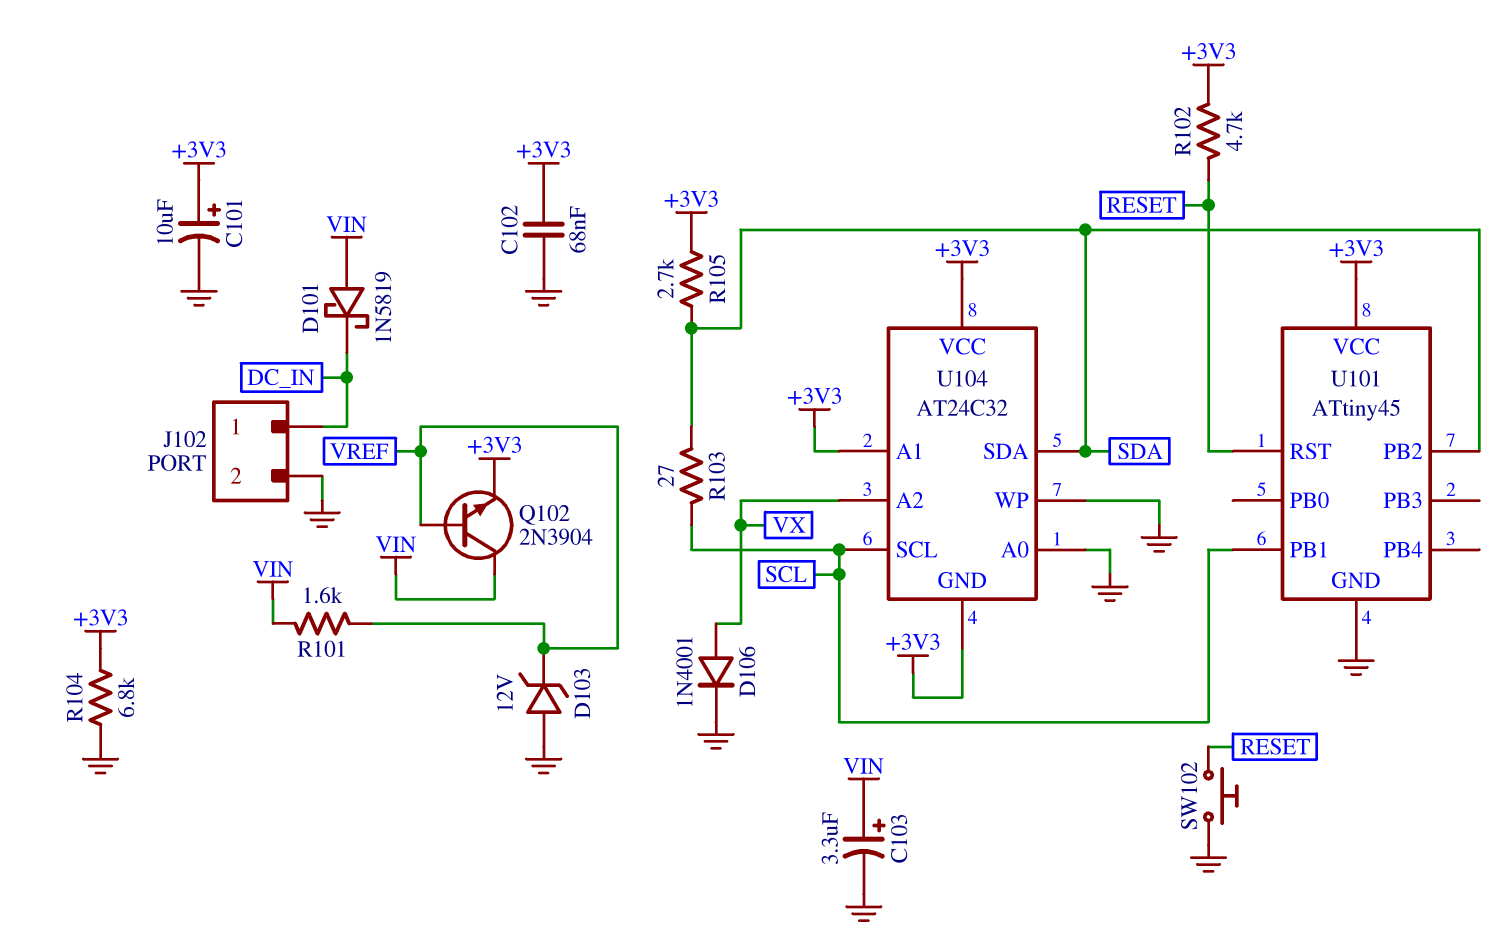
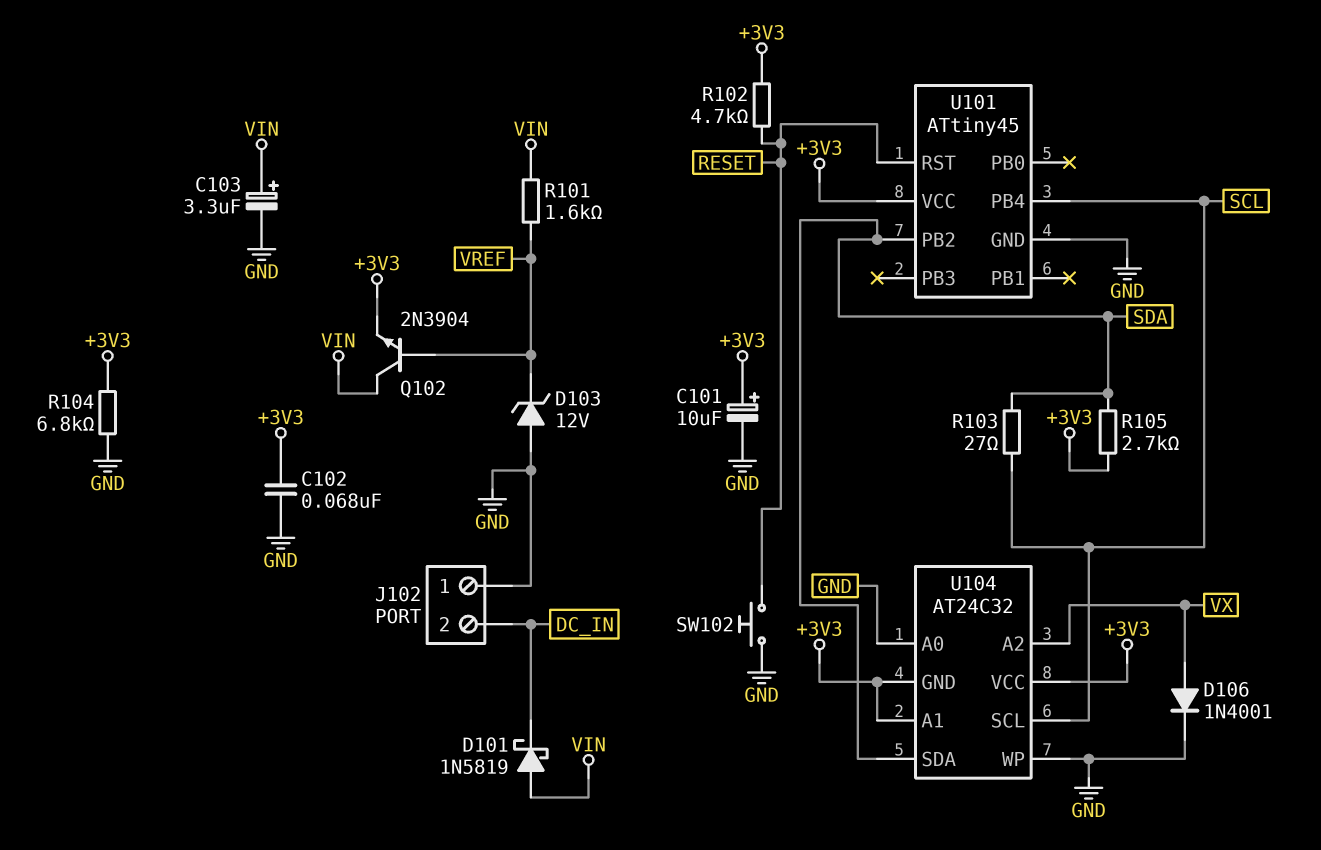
J102 pin 1: DC_IN -> GND
J102 pin 2: GND -> DC_IN
U101 pin PB1: SCL -> none
U101 pin PB4: none -> SCL

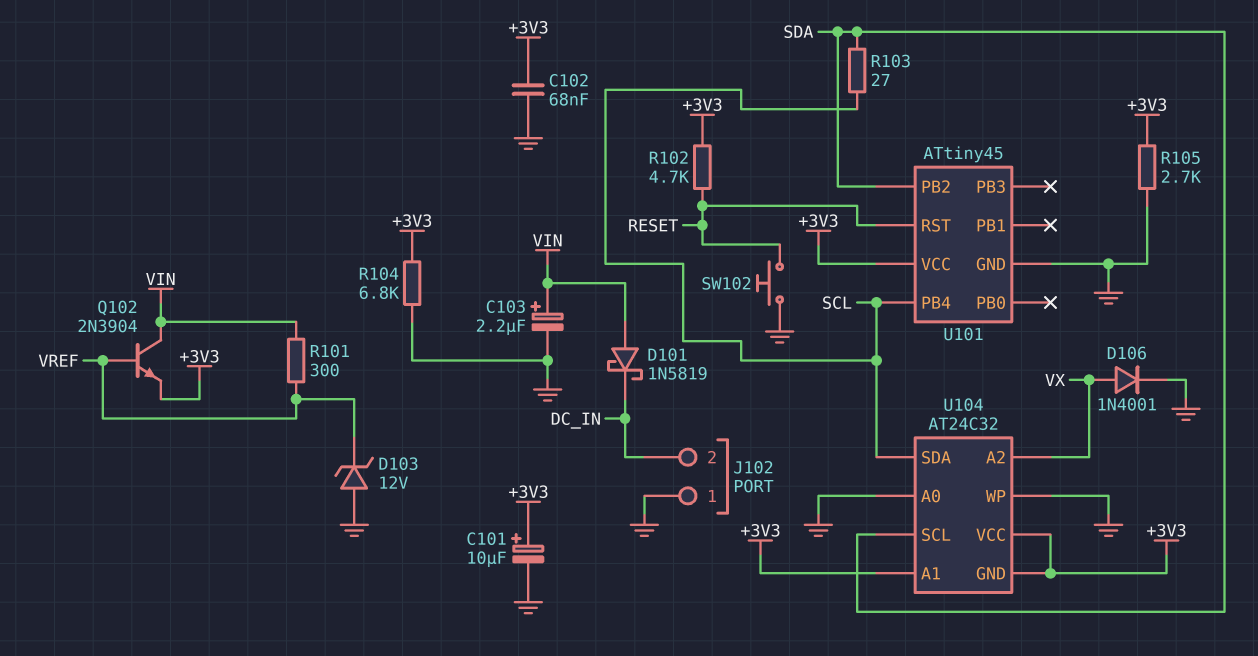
C103: 3.3uF (plus VIN, minus GND) -> 2.2uF (plus VIN, minus GND)
R101: 1.6k (VIN, VREF) -> 300 (VIN, VREF)
R105: 2.7k (+3V3, SDA) -> 2.7k (+3V3, GND)
U104 pin SCL: SCL -> SDA
U104 pin SDA: SDA -> SCL

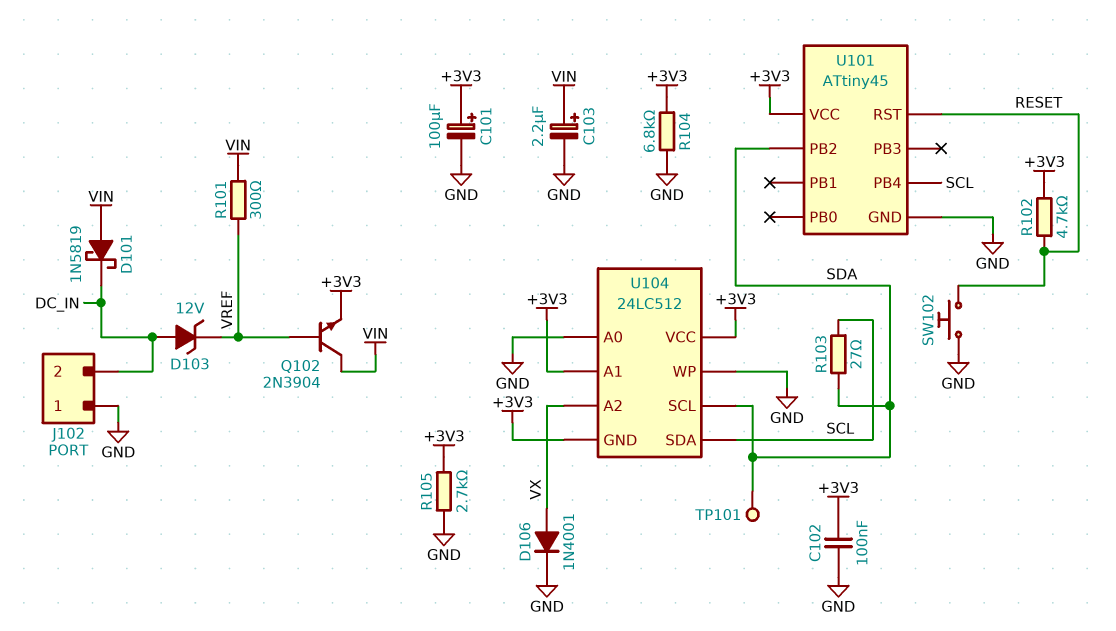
C101: 10uF (plus +3V3, minus GND) -> 100uF (plus +3V3, minus GND)
C102: 68nF (+3V3, GND) -> 100nF (+3V3, GND)
D103: zener 12V (A GND, K VREF) -> zener 12V (A DC_IN, K VREF)
TP101: none -> test point (SDA)
U104: AT24C32 -> 24LC512

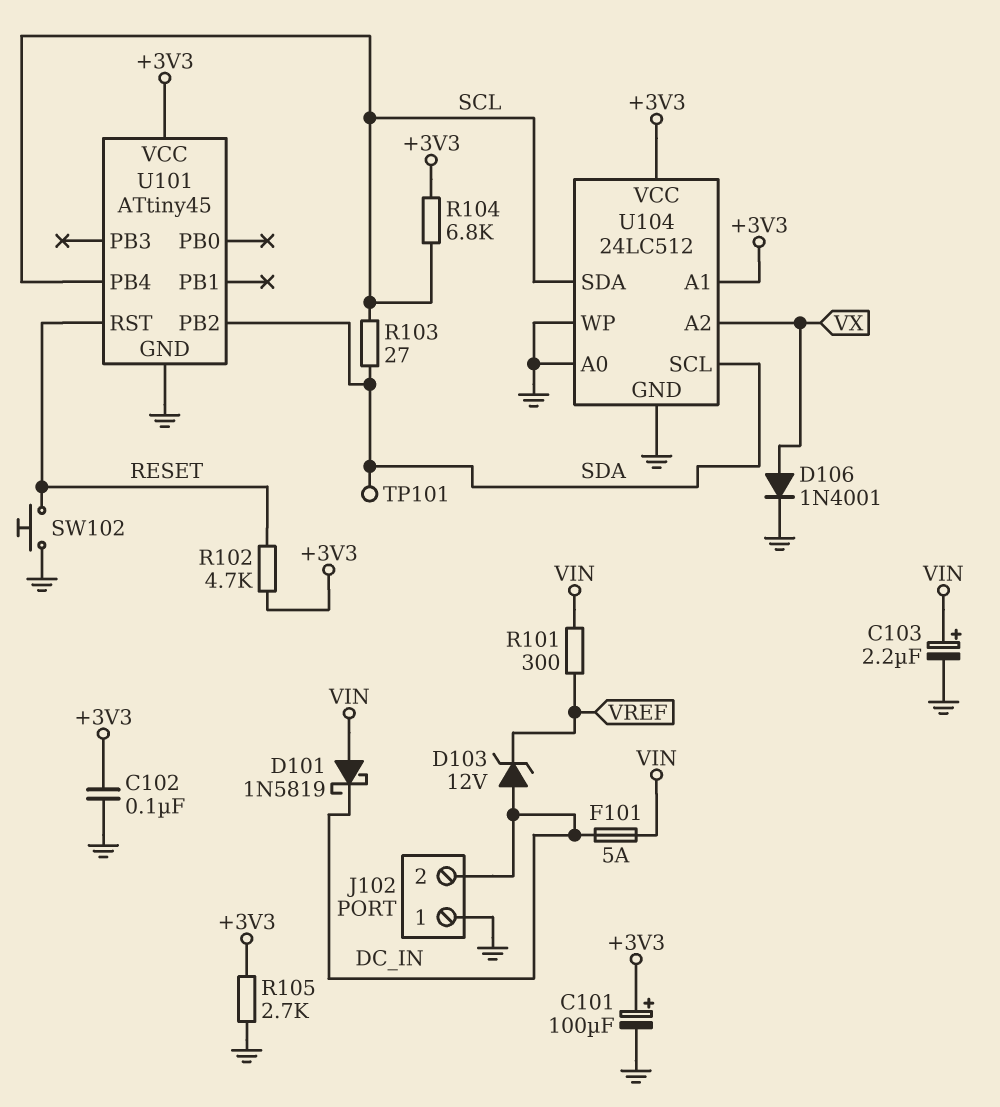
F101: none -> 5A (DC_IN, VIN)
Q102: NPN 2N3904 (B VREF, C VIN, E +3V3) -> none
R104: 6.8k (+3V3, GND) -> 6.8k (+3V3, SCL)
U104 pin GND: +3V3 -> GND

